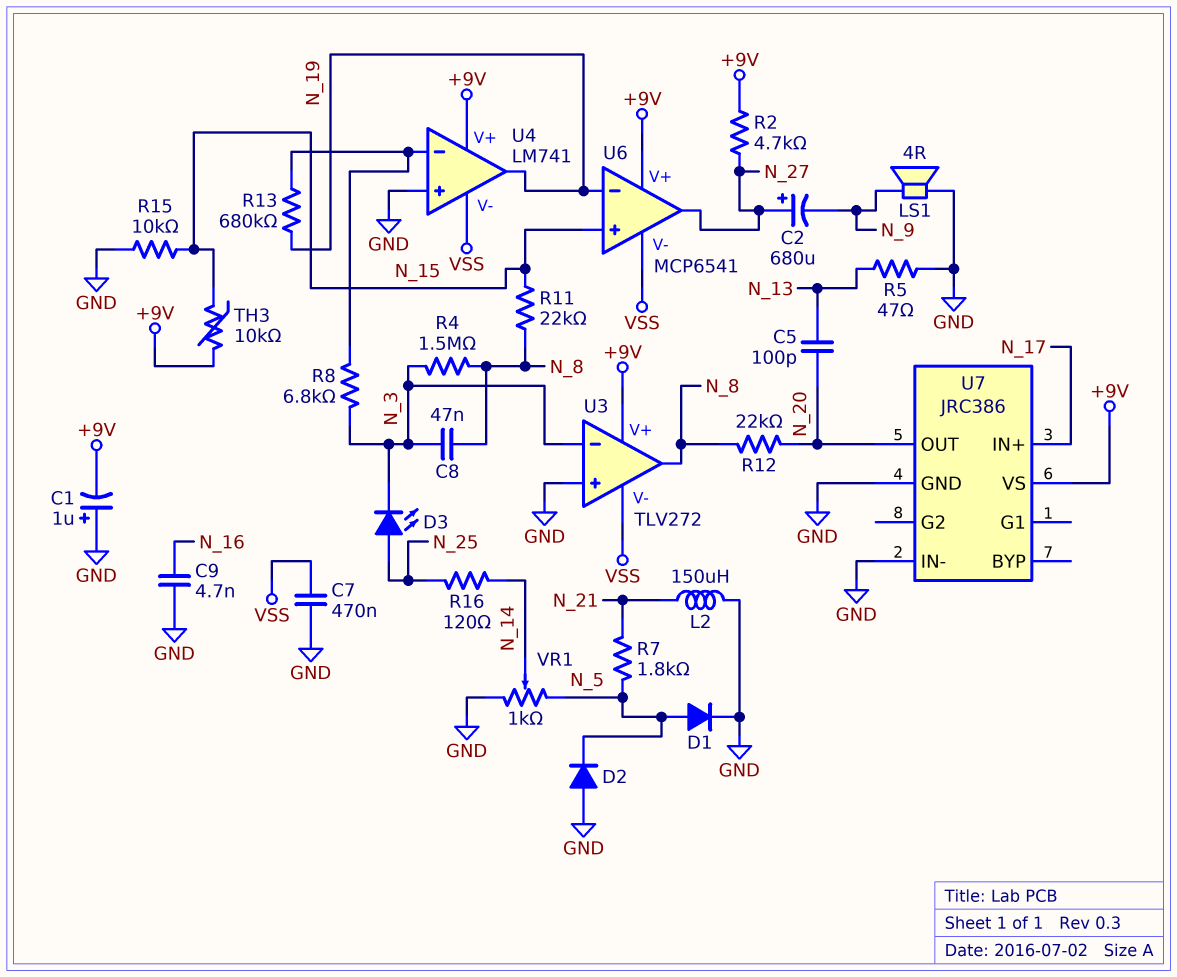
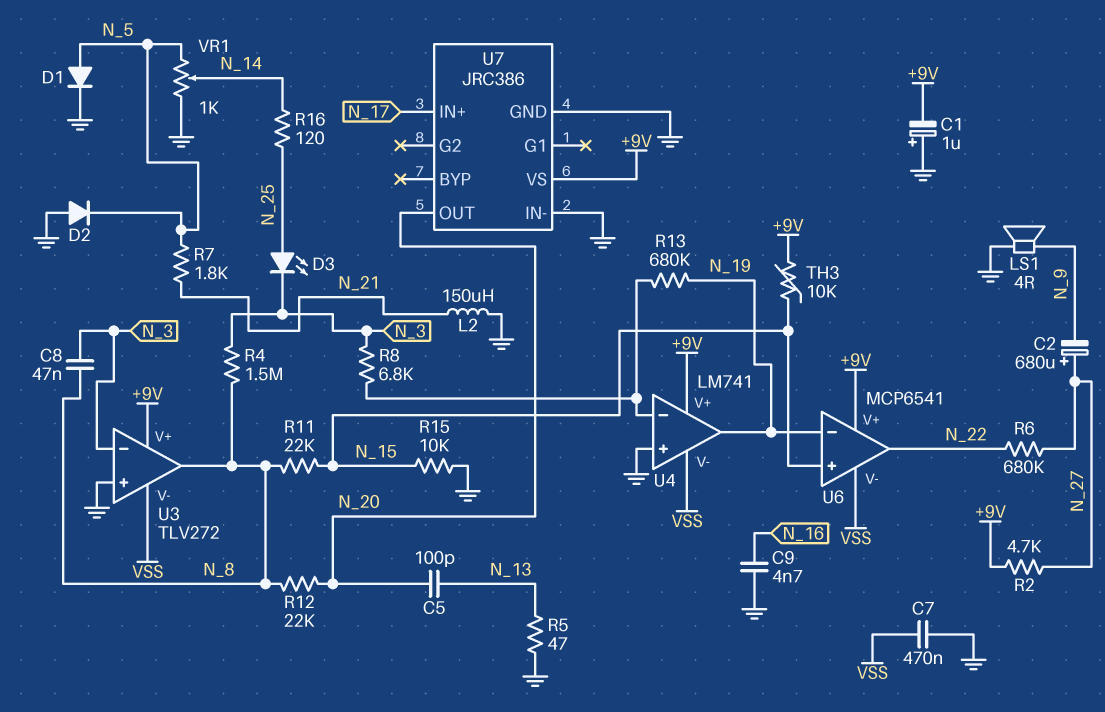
R6: none -> 680k (N_22, N_27)
U6 pin out: N_27 -> N_22

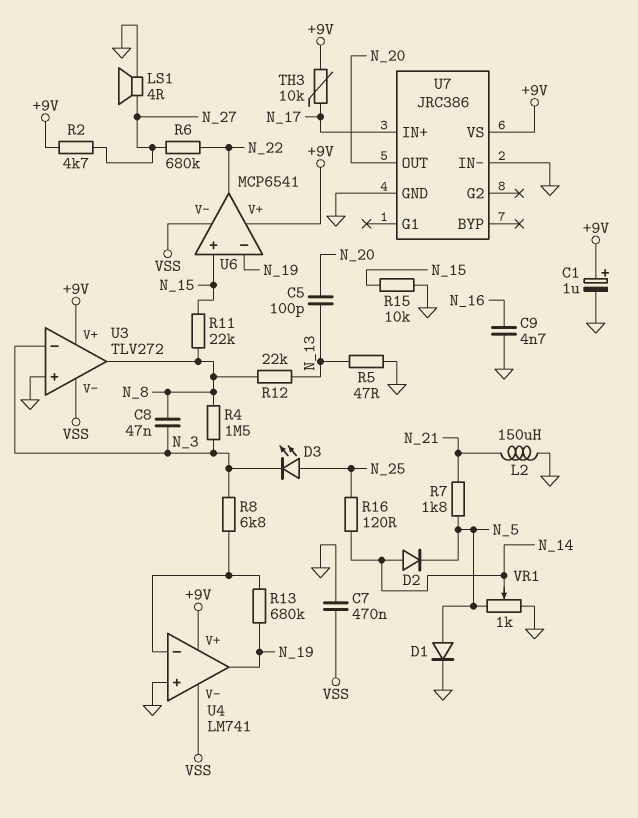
C1: 1uF (plus GND, minus +9V) -> 1uF (plus +9V, minus GND)
C2: 680uF (plus N_27, minus N_9) -> none
D2: diode (A GND, K N_5) -> diode (A N_14, K N_5)
LS1: speaker 4R (GND, N_9) -> speaker 4R (GND, N_27)
R12: 22k (N_8, N_20) -> 22k (N_8, N_13)
TH3: 10k (+9V, N_15) -> 10k (+9V, N_17)

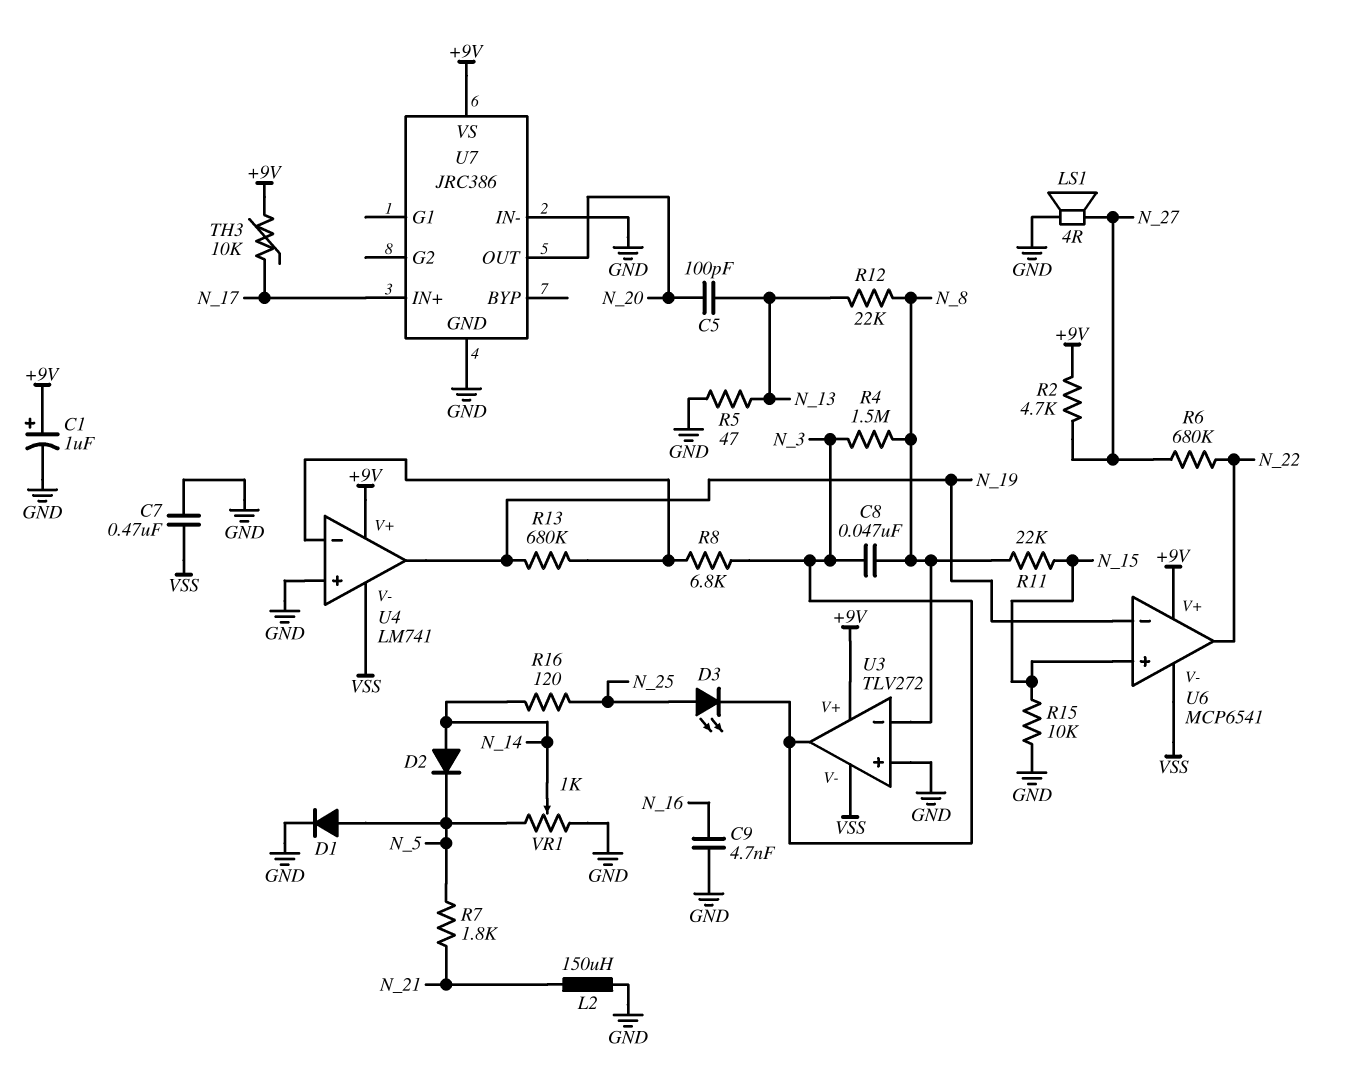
U3 pin in-: N_3 -> N_8
U3 pin out: N_8 -> N_3

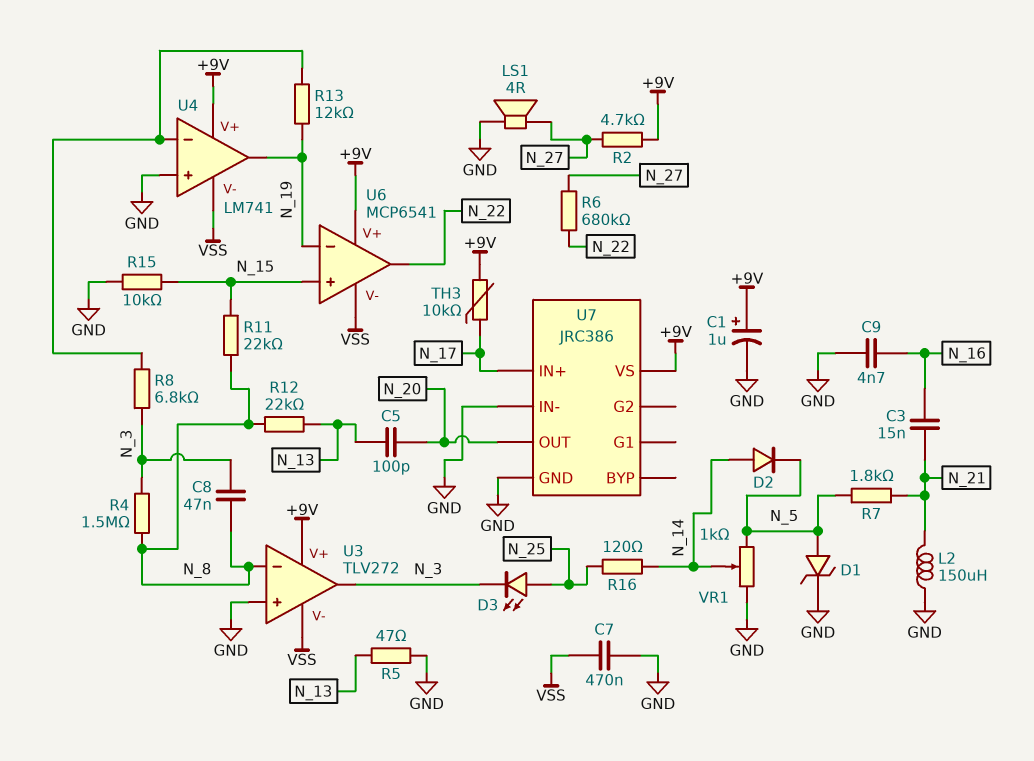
C3: none -> 15nF (N_16, N_21)
D1: diode (A N_5, K GND) -> zener (A N_5, K GND)
R13: 680k (N_19, U4/in-) -> 12k (N_19, U4/in-)

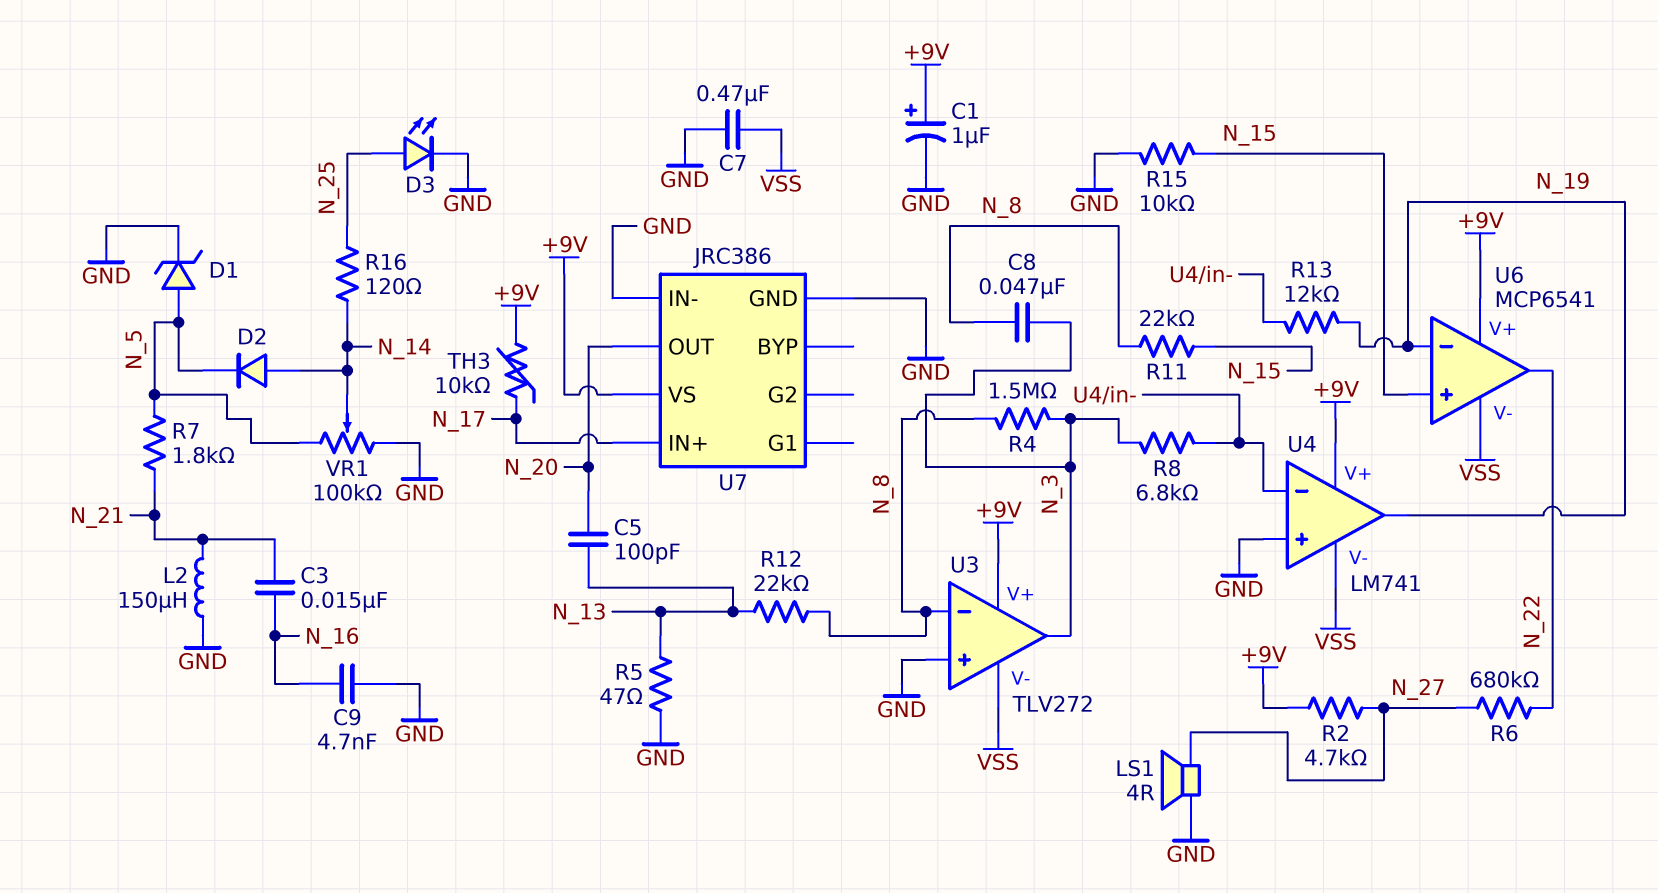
D3: LED (A N_25, K N_3) -> LED (A N_25, K GND)
VR1: 1k (GND, N_5, wiper N_14) -> 100k (GND, N_5, wiper N_14)

